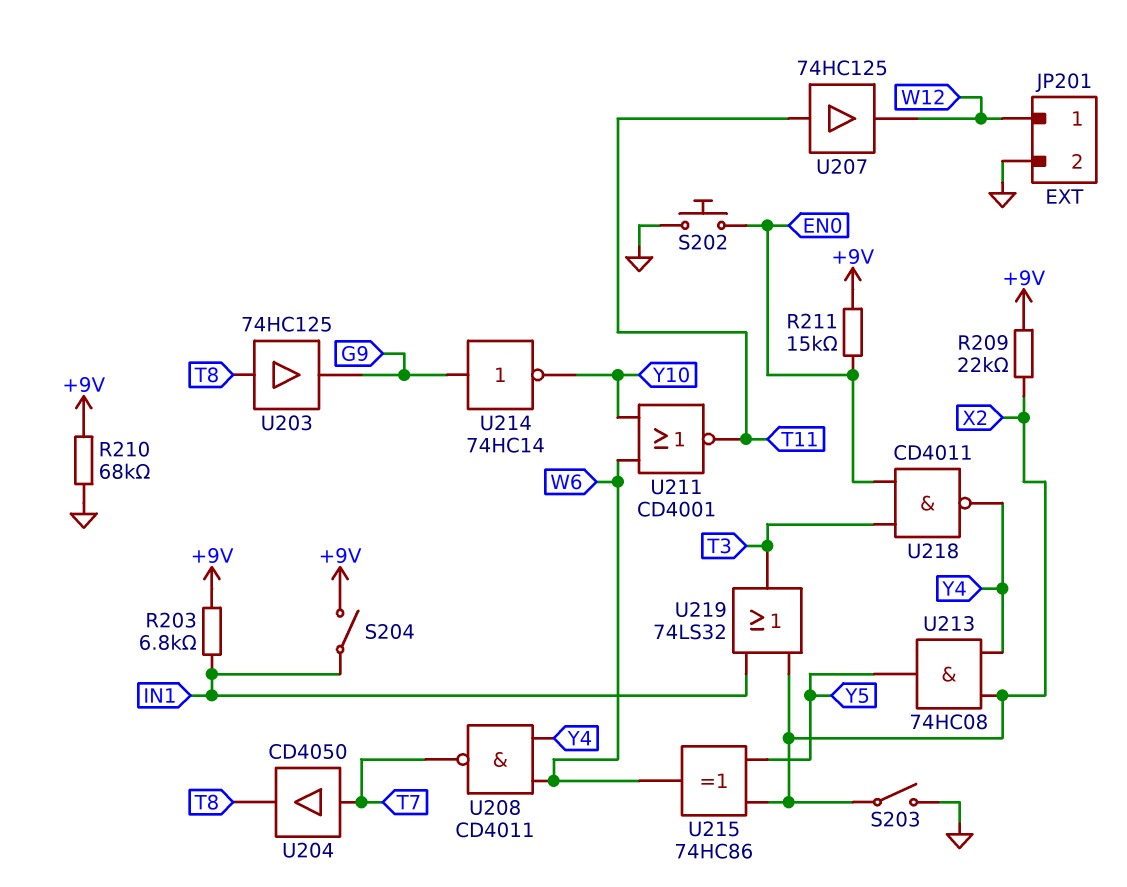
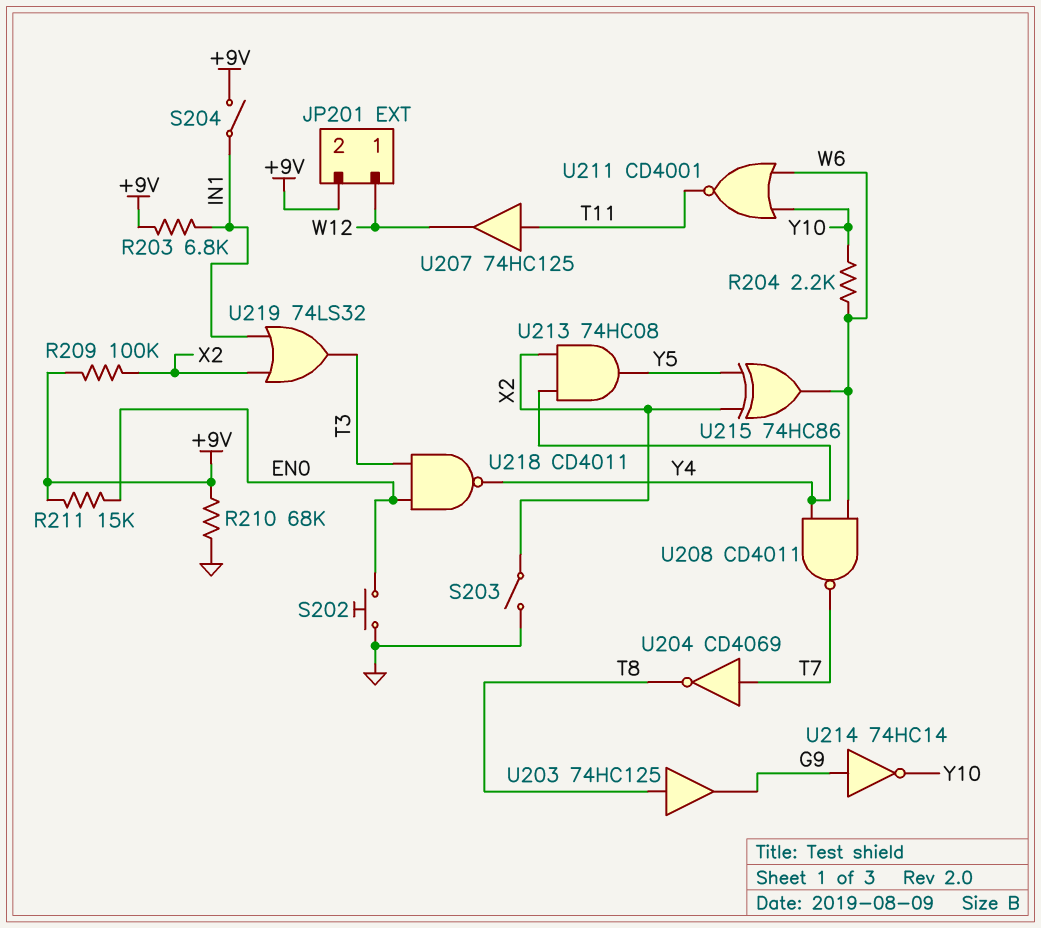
JP201 pin 2: GND -> +9V
R204: none -> 2.2k (W6, Y10)
R209: 22k (+9V, X2) -> 100k (+9V, X2)
U204: buffer CD4050 (in T7, out T8) -> NOT CD4069 (in T7, out T8)

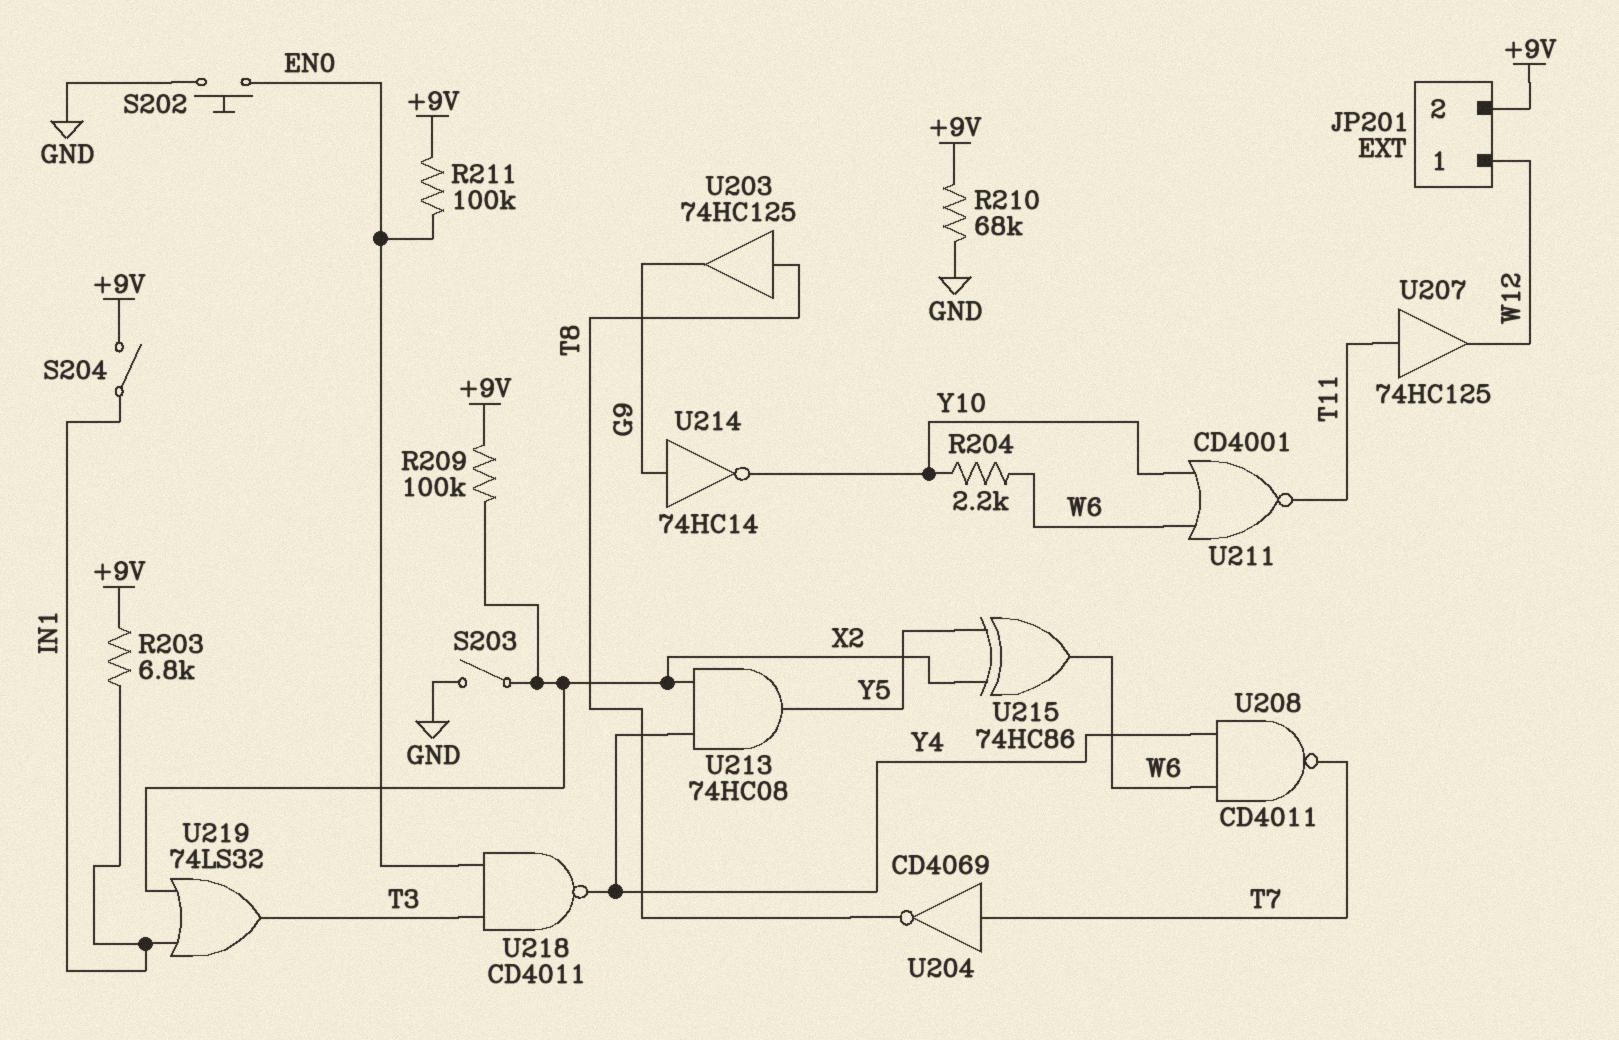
R211: 15k (+9V, EN0) -> 100k (+9V, EN0)

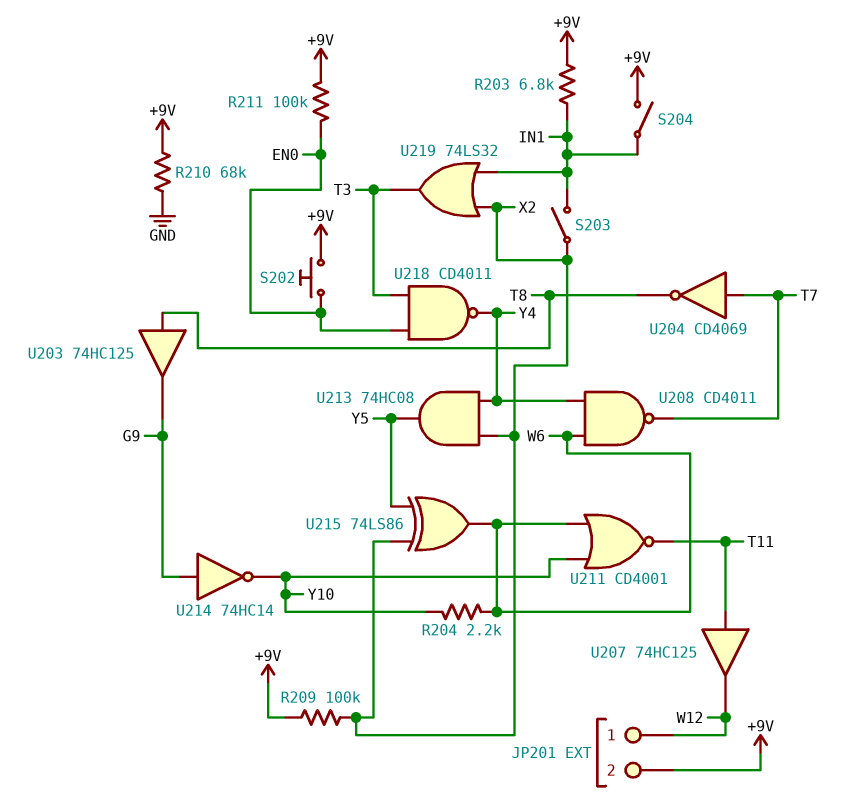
S202: button (EN0, GND) -> button (+9V, EN0)
S203: switch (GND, X2) -> switch (IN1, X2)
U215: XOR 74HC86 (in X2, in Y5, out W6) -> XOR 74LS86 (in X2, in Y5, out W6)

